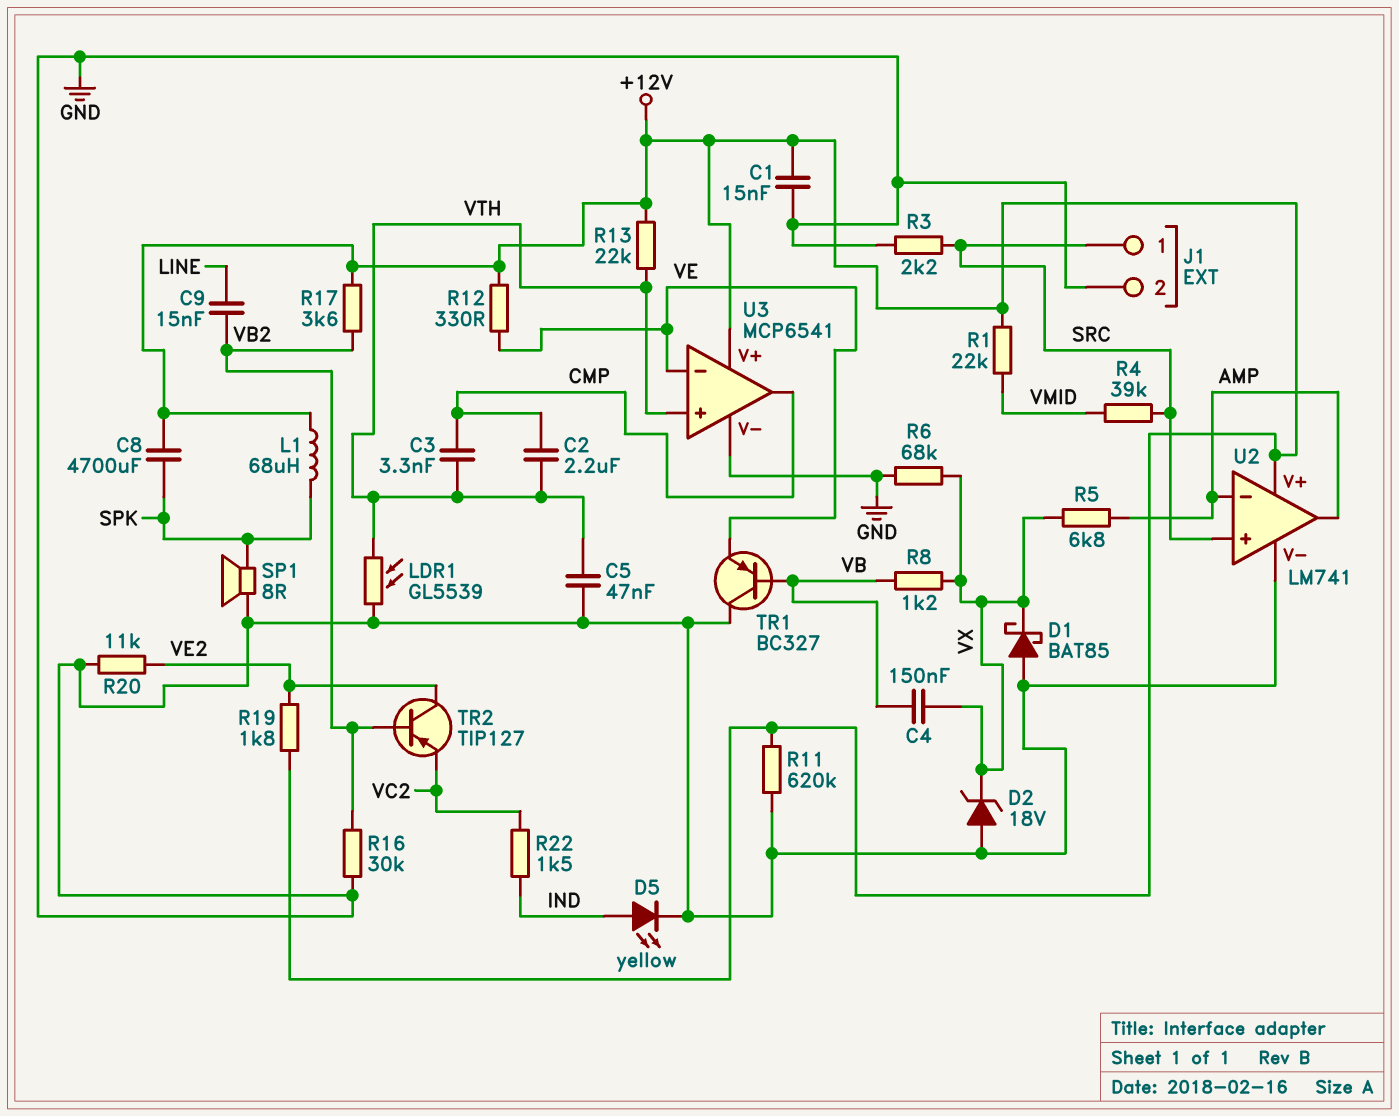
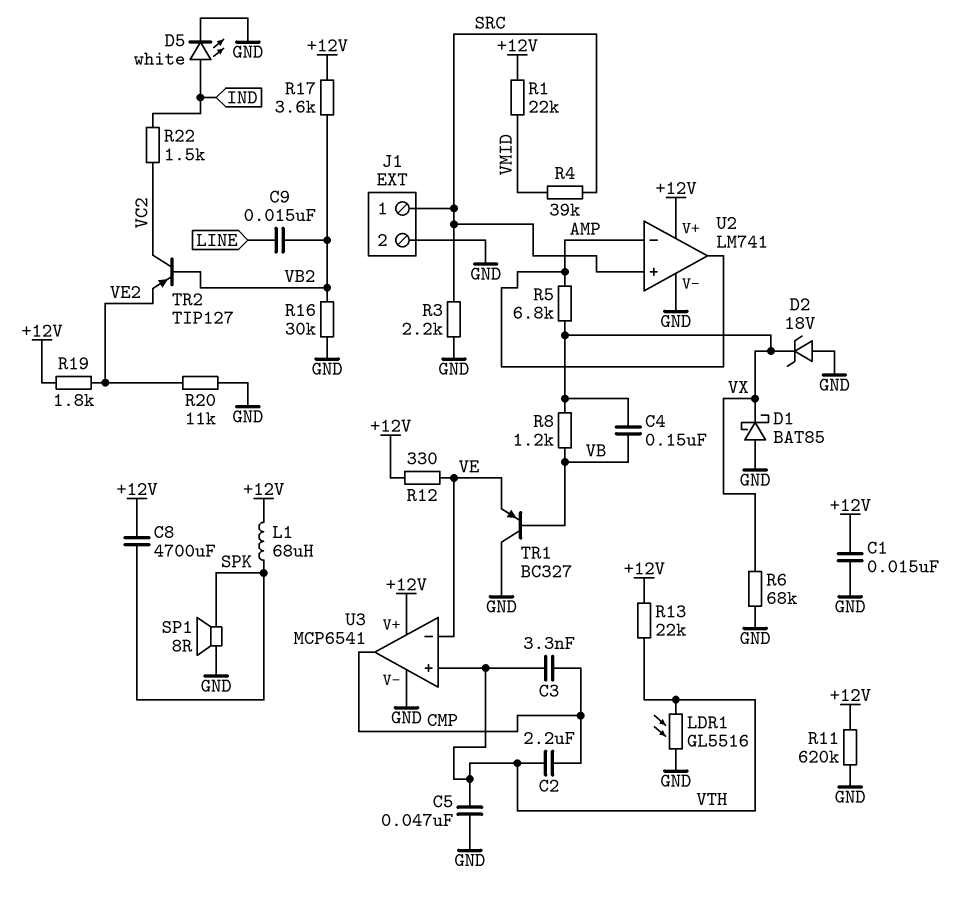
D5: LED yellow (A IND, K GND) -> LED white (A IND, K GND)
LDR1: GL5539 (GND, VTH) -> GL5516 (GND, VTH)
TR2: PNP TIP127 (B VB2, C VE2, E VC2) -> PNP TIP127 (B VB2, C VC2, E VE2)

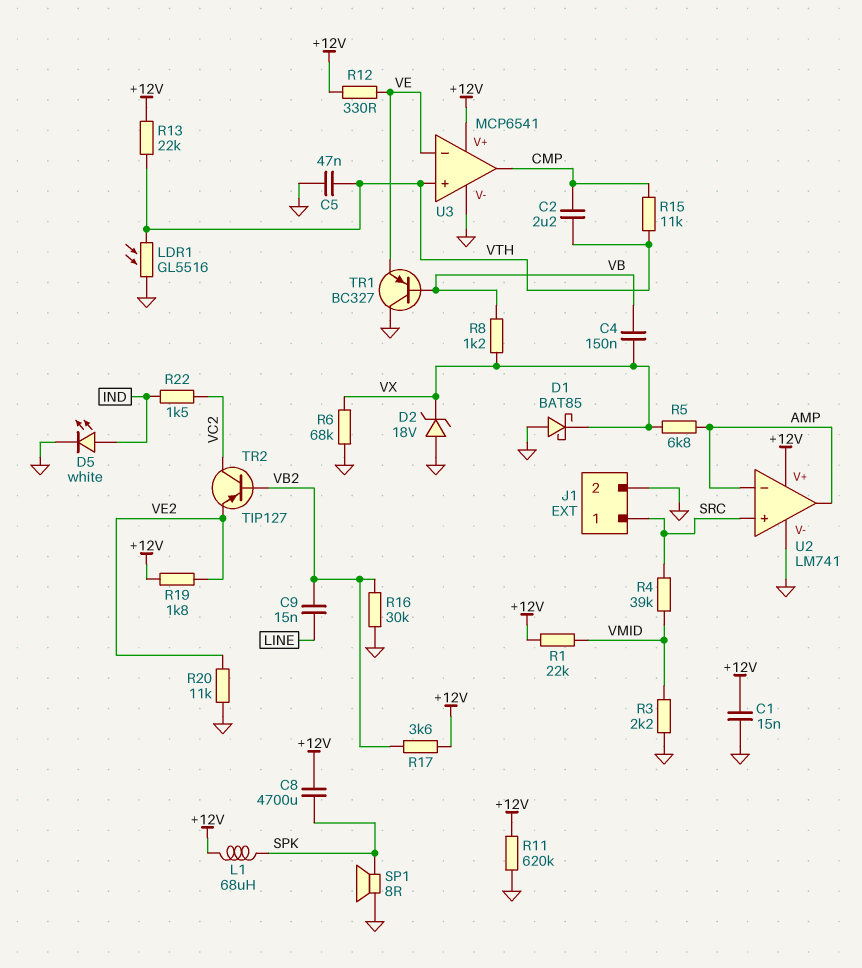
C3: 3.3nF (CMP, VTH) -> none
R3: 2.2k (GND, SRC) -> 2.2k (GND, VMID)
R15: none -> 11k (CMP, VTH)

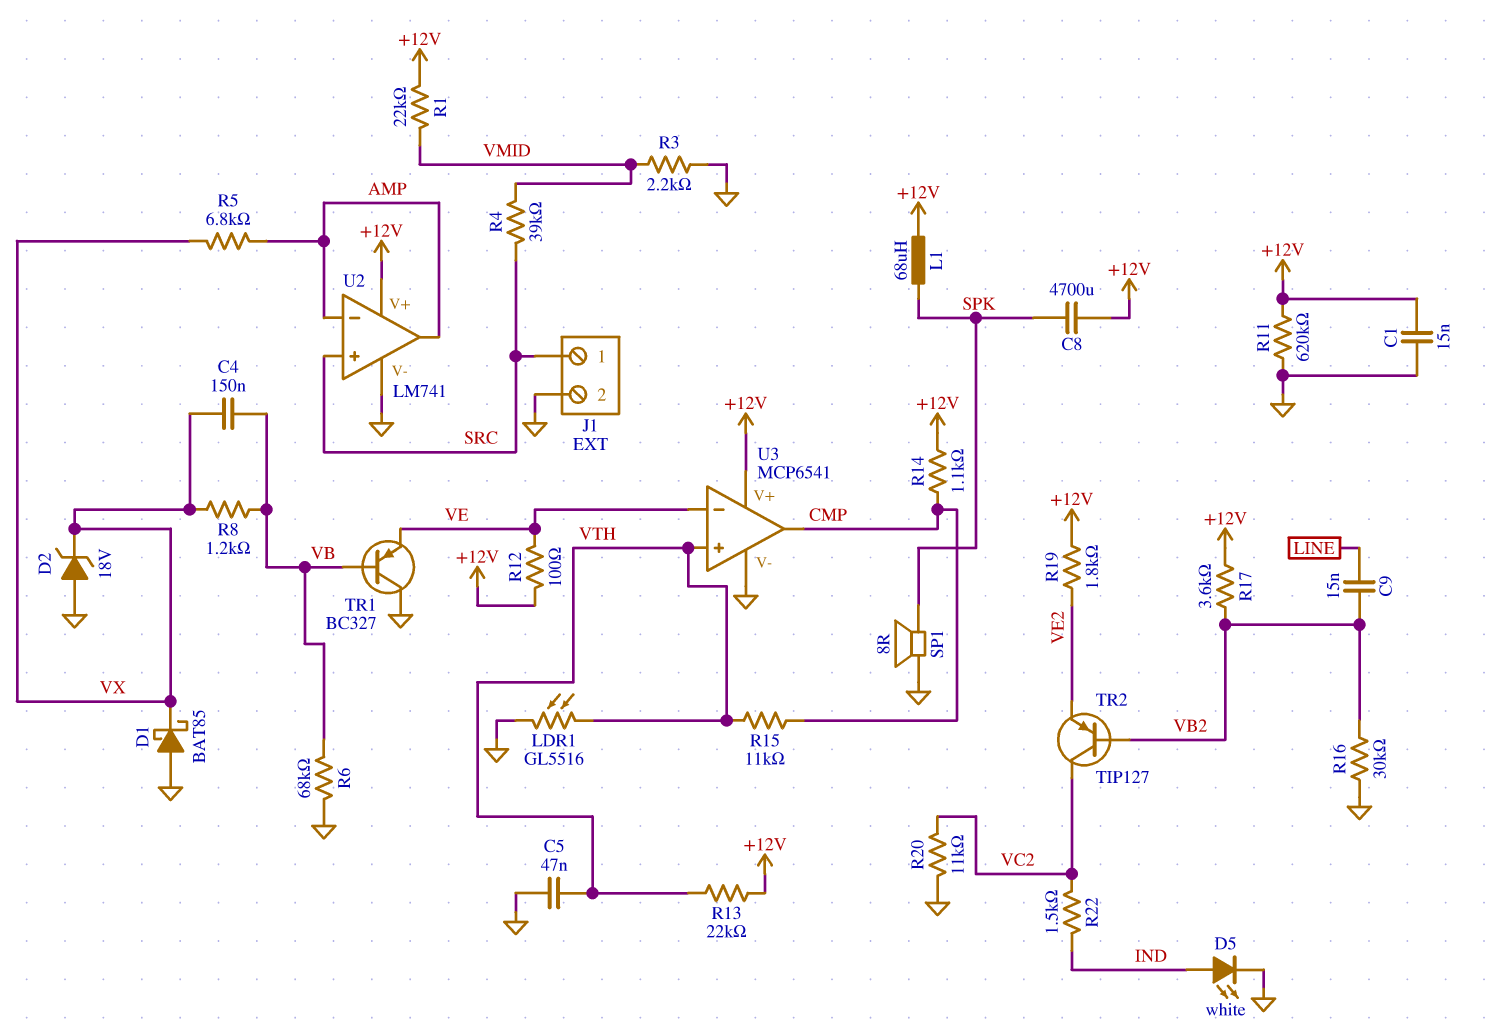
C2: 2.2uF (CMP, VTH) -> none
R6: 68k (GND, VX) -> 68k (GND, VB)
R12: 330 (+12V, VE) -> 100 (+12V, VE)
R14: none -> 1.1k (+12V, CMP)
R20: 11k (GND, VE2) -> 11k (GND, VC2)

